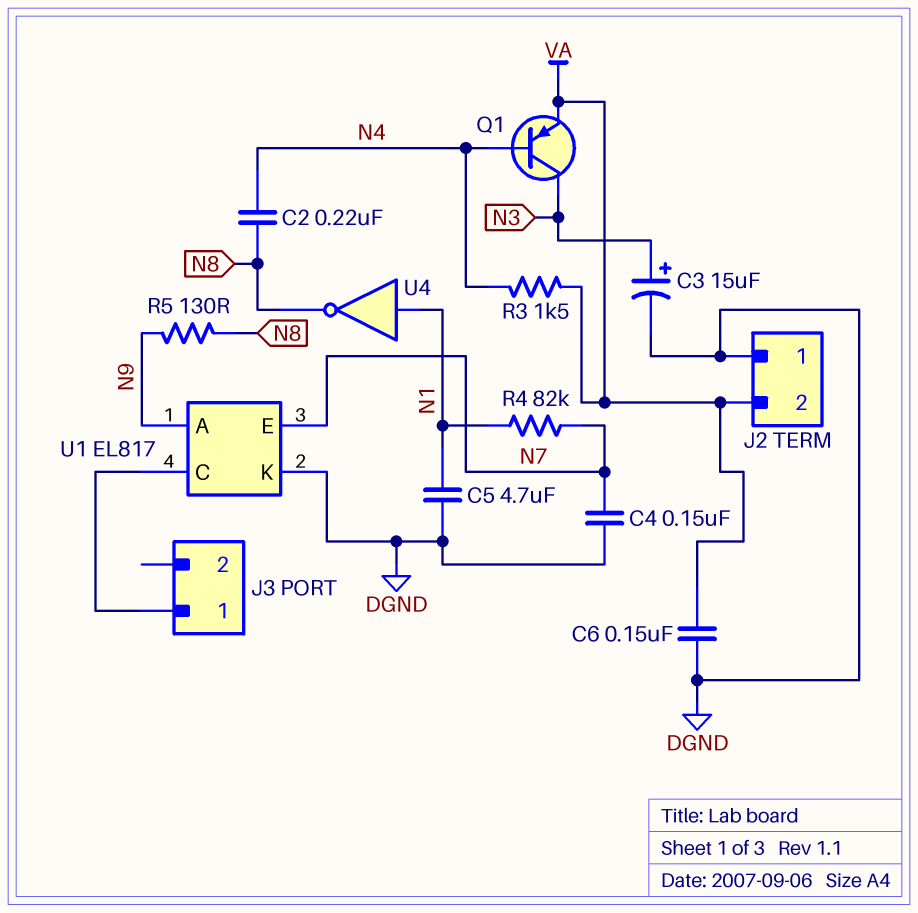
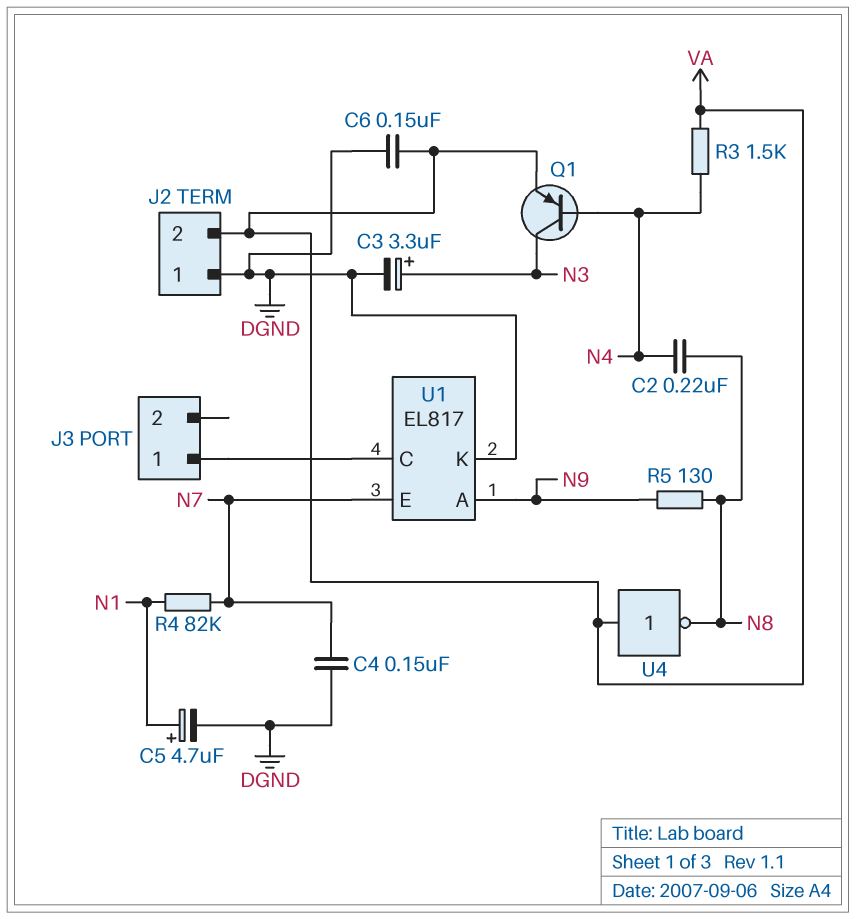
C3: 15uF (plus N3, minus DGND) -> 3.3uF (plus N3, minus DGND)
C5: 4.7uF (DGND, N1) -> 4.7uF (plus N1, minus DGND)
U4: NOT (in N1, out N8) -> NOT (in VA, out N8)

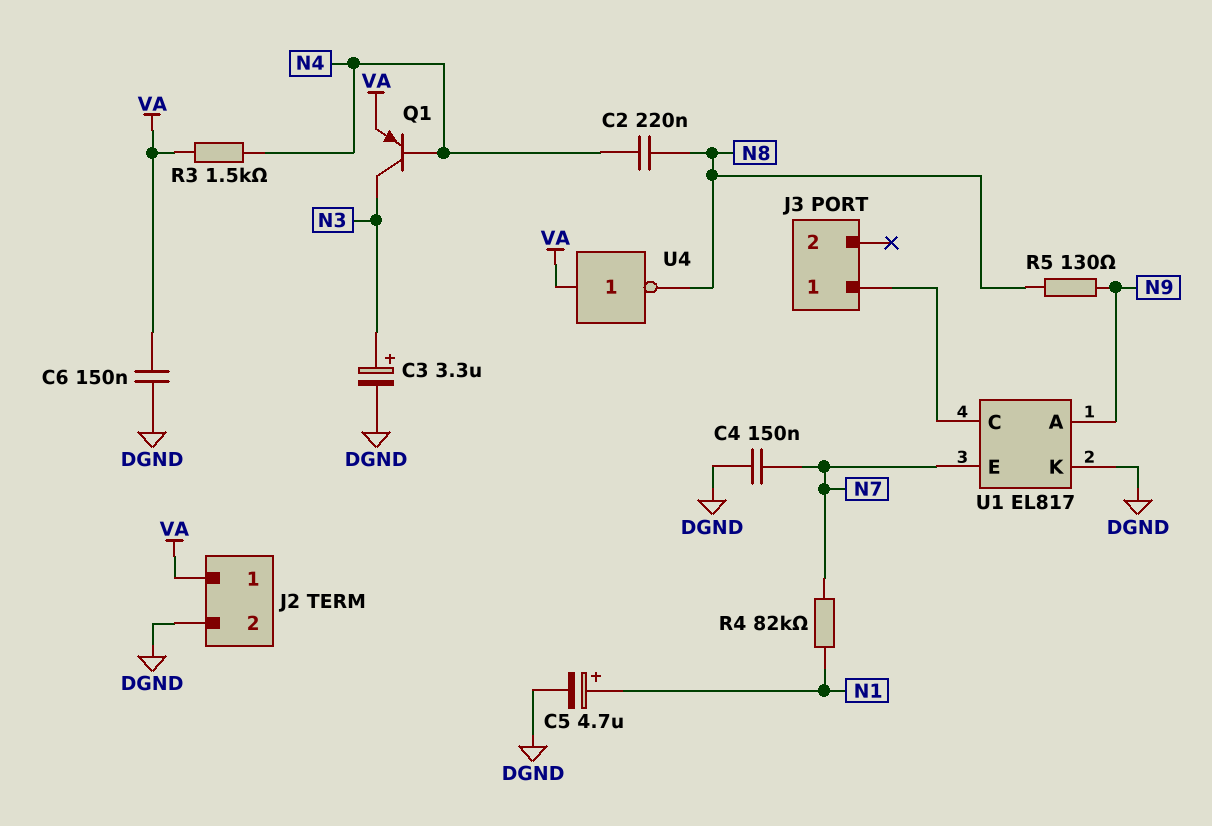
J2 pin 1: DGND -> VA
J2 pin 2: VA -> DGND

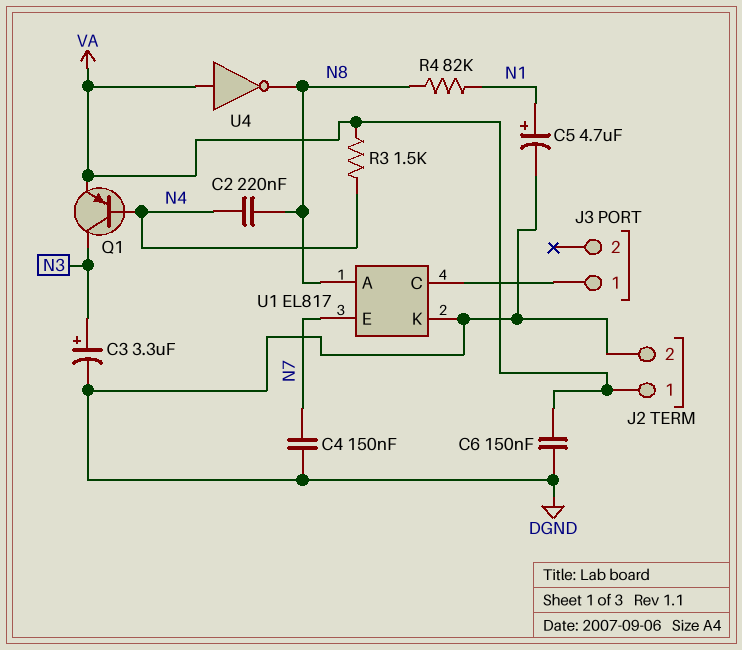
R4: 82k (N1, N7) -> 82k (N1, N8)
R5: 130 (N8, N9) -> none
U1 pin A: N9 -> N8

